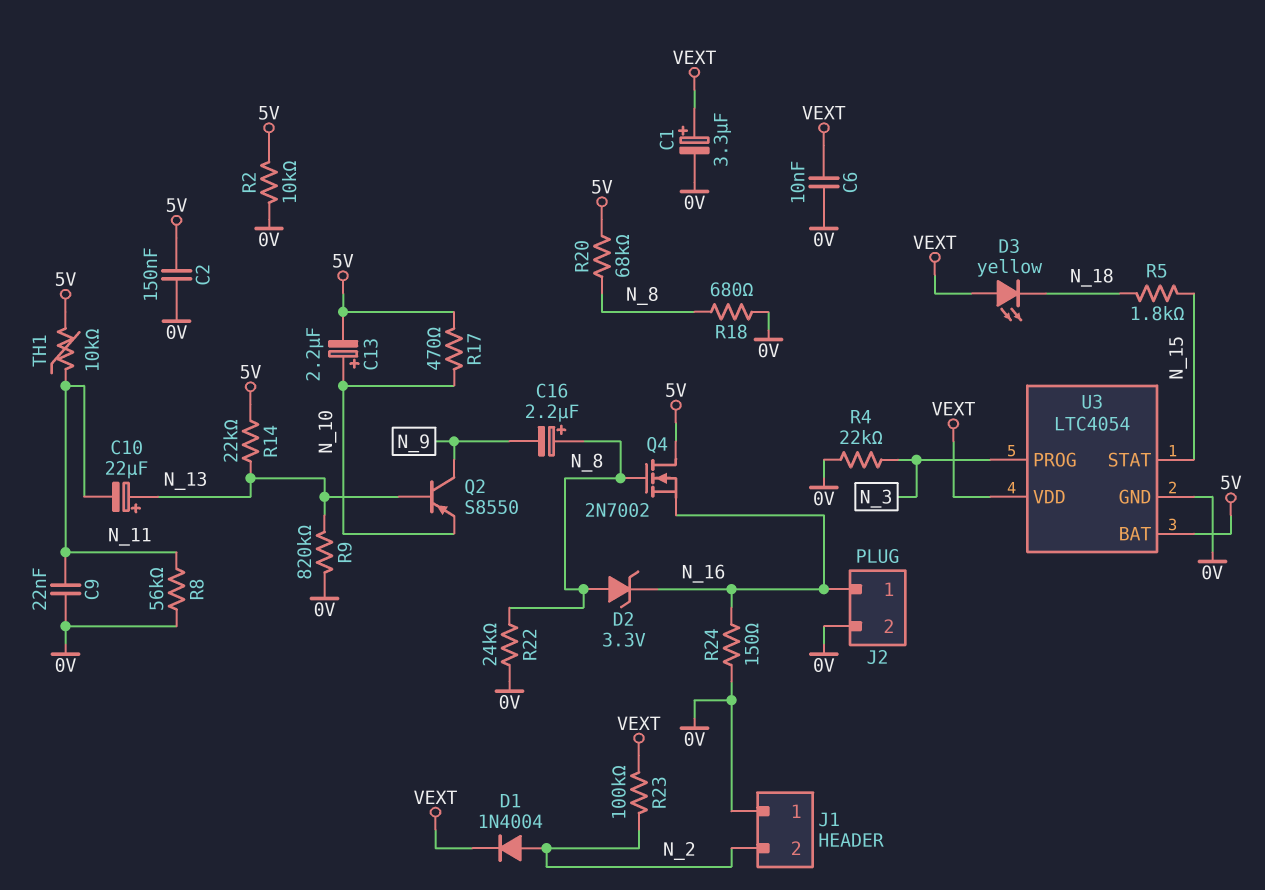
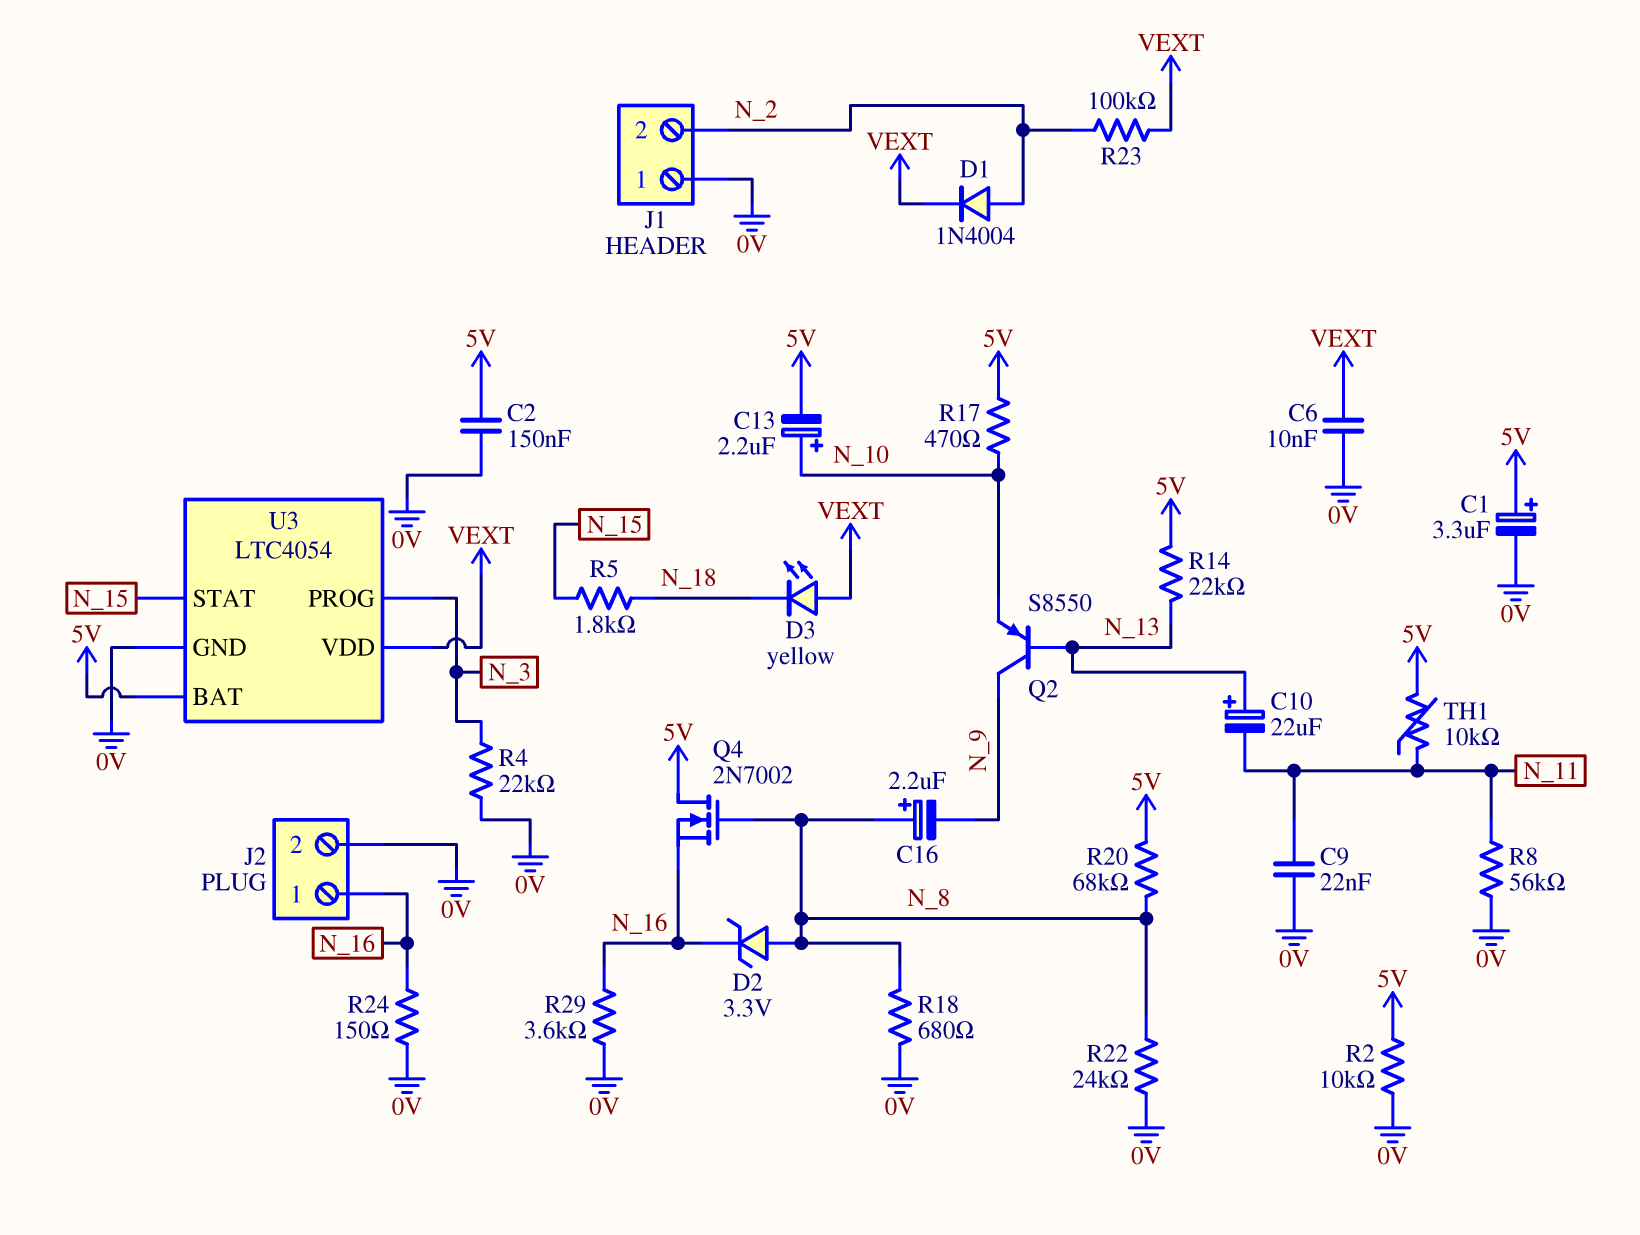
C1: 3.3uF (plus VEXT, minus 0V) -> 3.3uF (plus 5V, minus 0V)
R9: 820k (0V, N_13) -> none
R29: none -> 3.6k (0V, N_16)

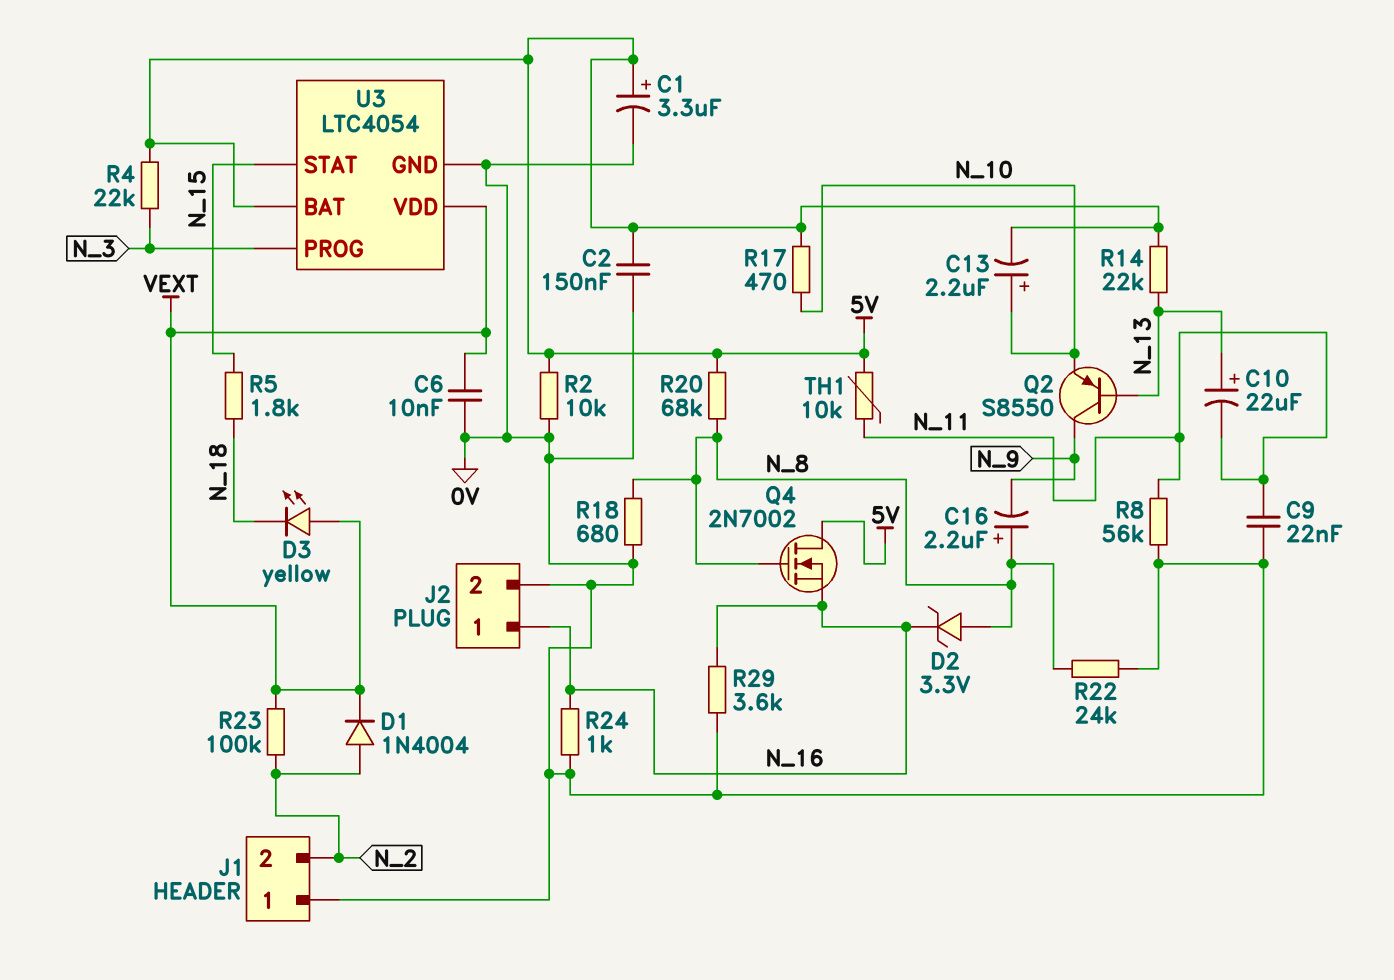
R4: 22k (0V, N_3) -> 22k (5V, N_3)
R24: 150 (0V, N_16) -> 1k (0V, N_16)

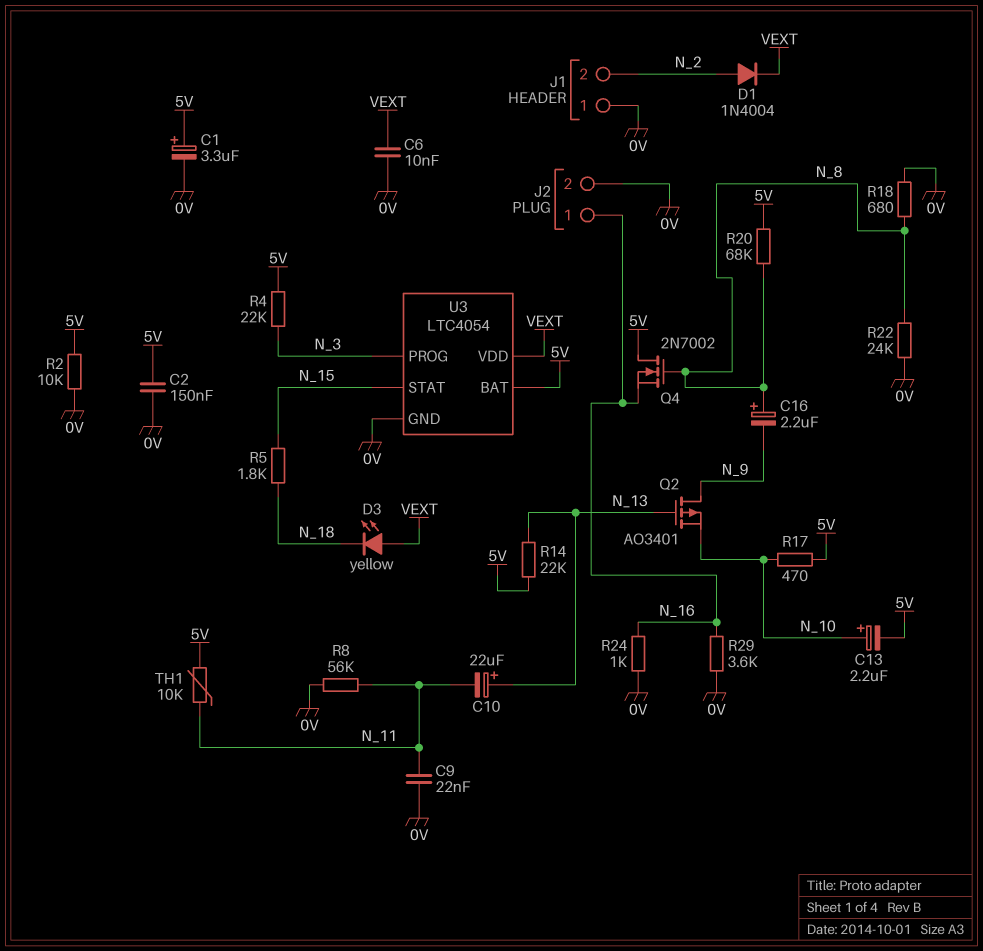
D2: zener 3.3V (A N_8, K N_16) -> none
Q2: PNP S8550 (B N_13, C N_9, E N_10) -> PMOS AO3401 (G N_13, D N_9, S N_10)
R23: 100k (N_2, VEXT) -> none

